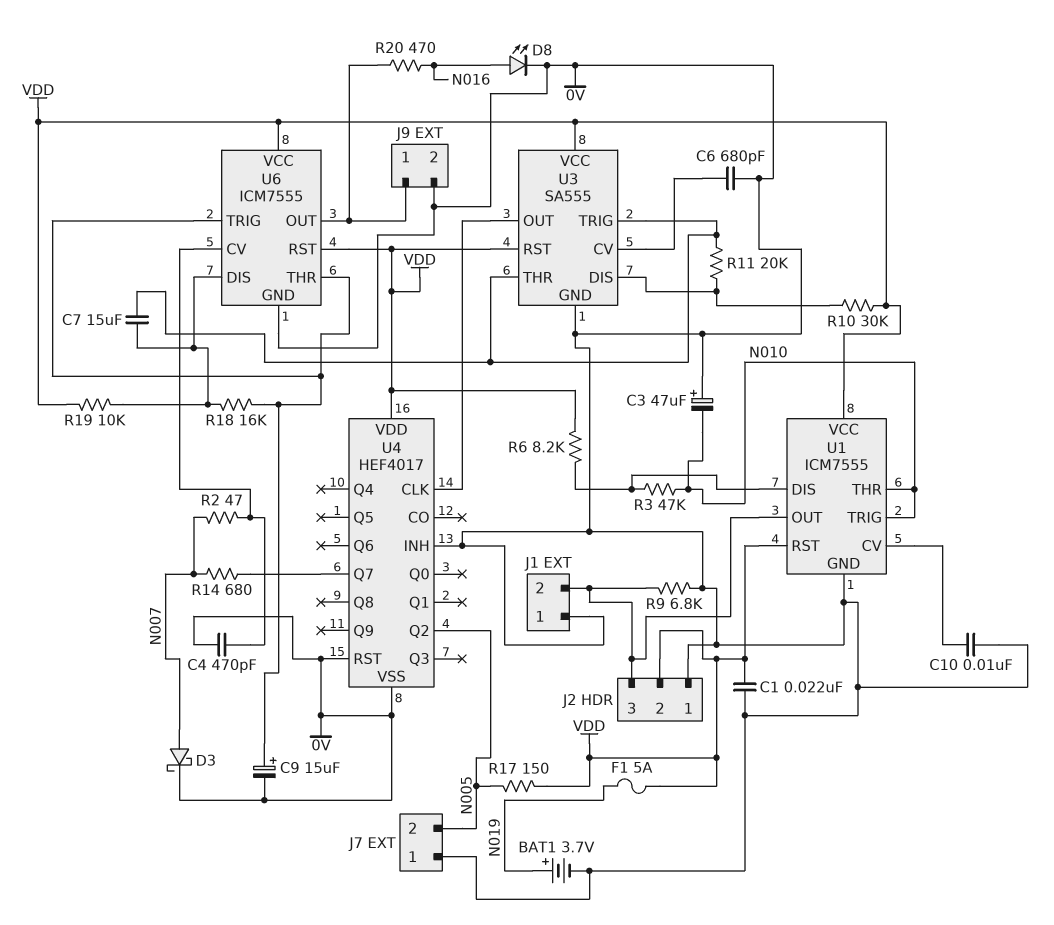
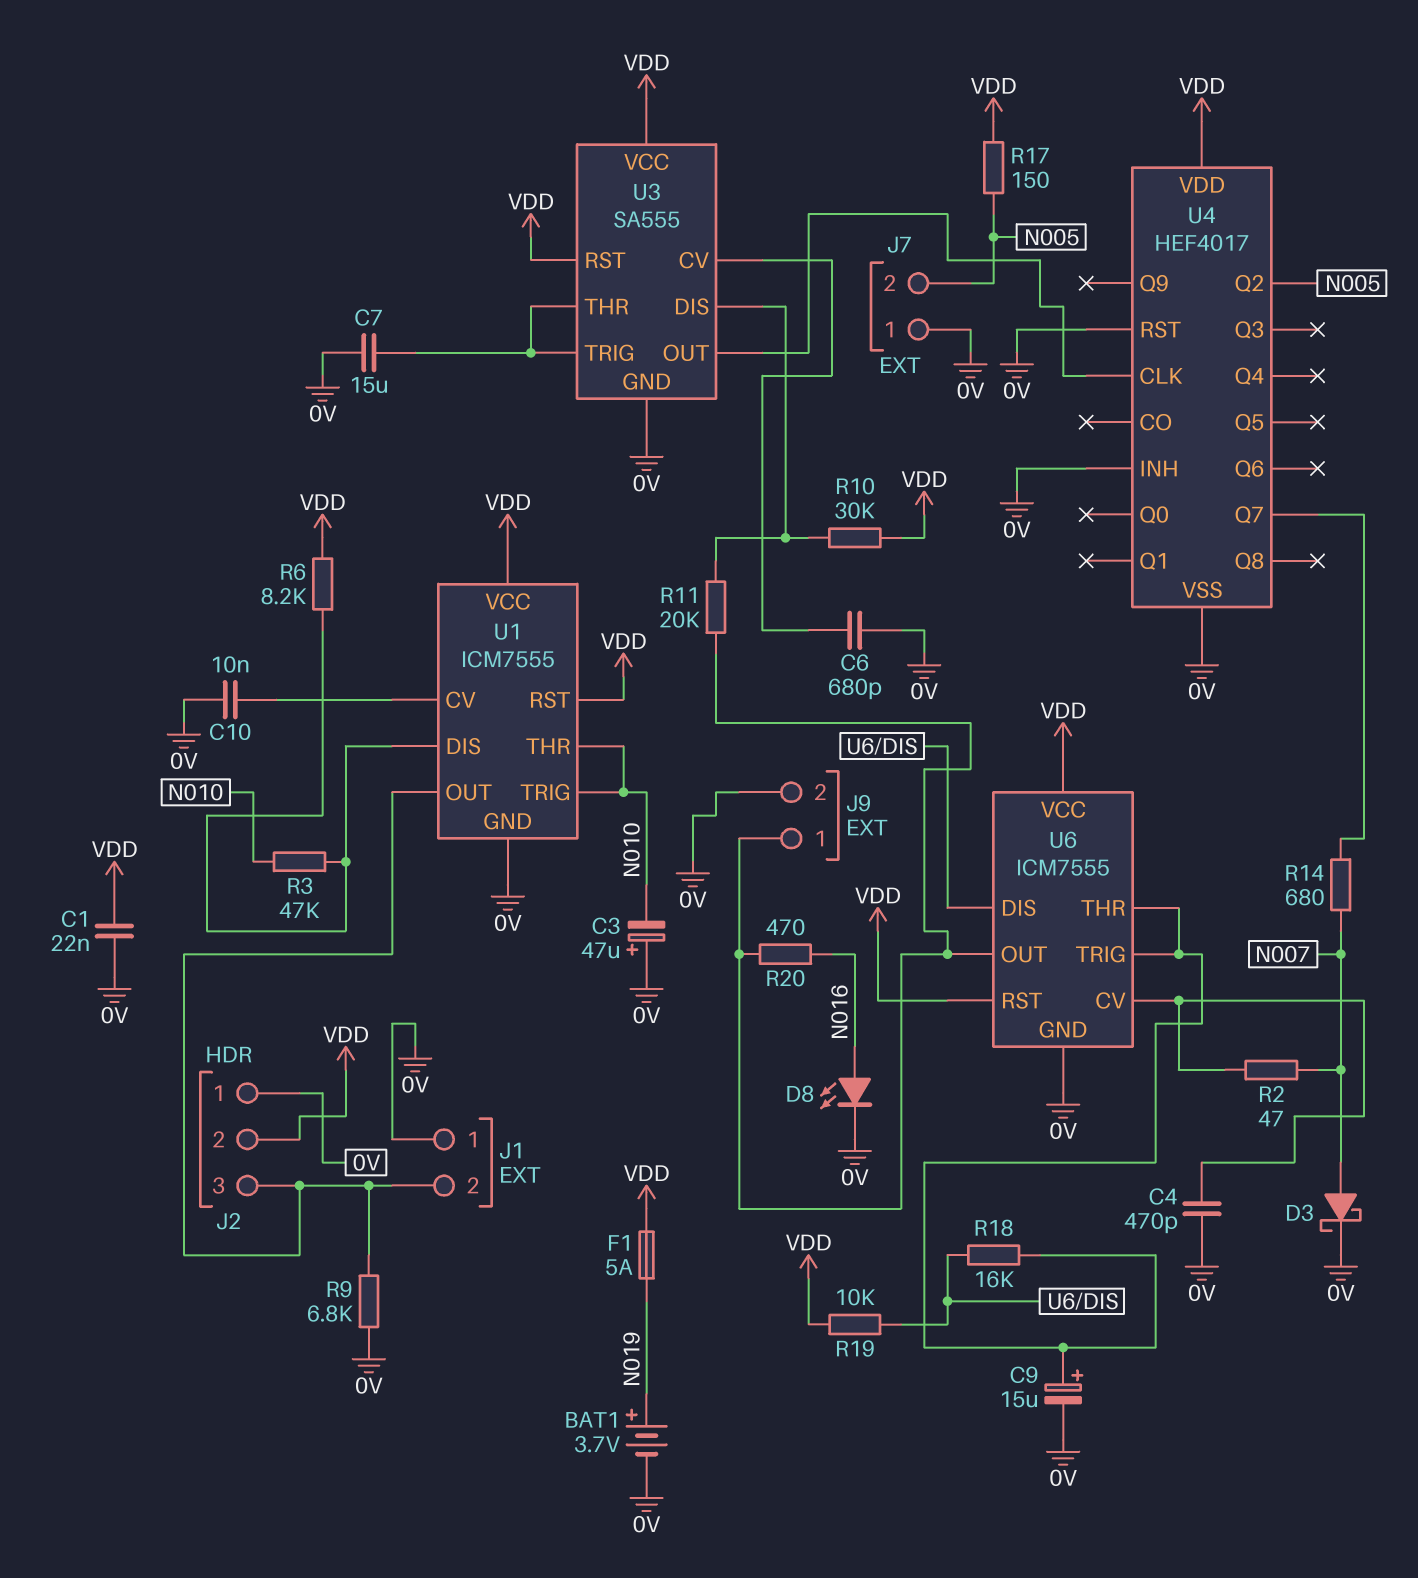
C7: 15uF (U3/THR, U6/DIS) -> 15uF (0V, U3/THR)
R11: 20k (U3/DIS, U3/THR) -> 20k (J9/1, U3/DIS)

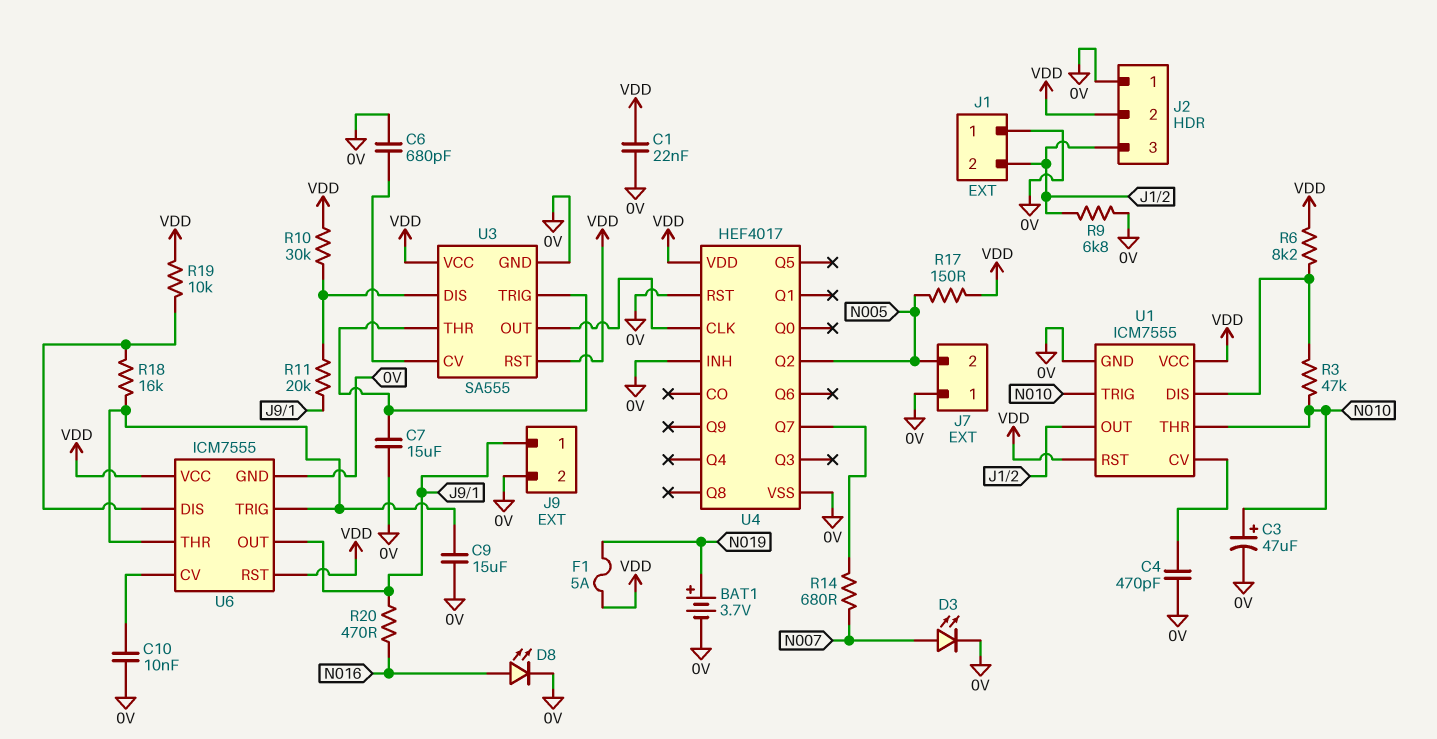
C3: 47uF (plus 0V, minus N010) -> 47uF (plus N010, minus 0V)
C4: 470pF (0V, U6/CV) -> 470pF (0V, U1/CV)
C9: 15uF (plus U6/THR, minus 0V) -> 15uF (0V, U6/THR)
C10: 10nF (0V, U1/CV) -> 10nF (0V, U6/CV)
D3: schottky (A N007, K 0V) -> LED (A N007, K 0V)
R2: 47 (N007, U6/CV) -> none

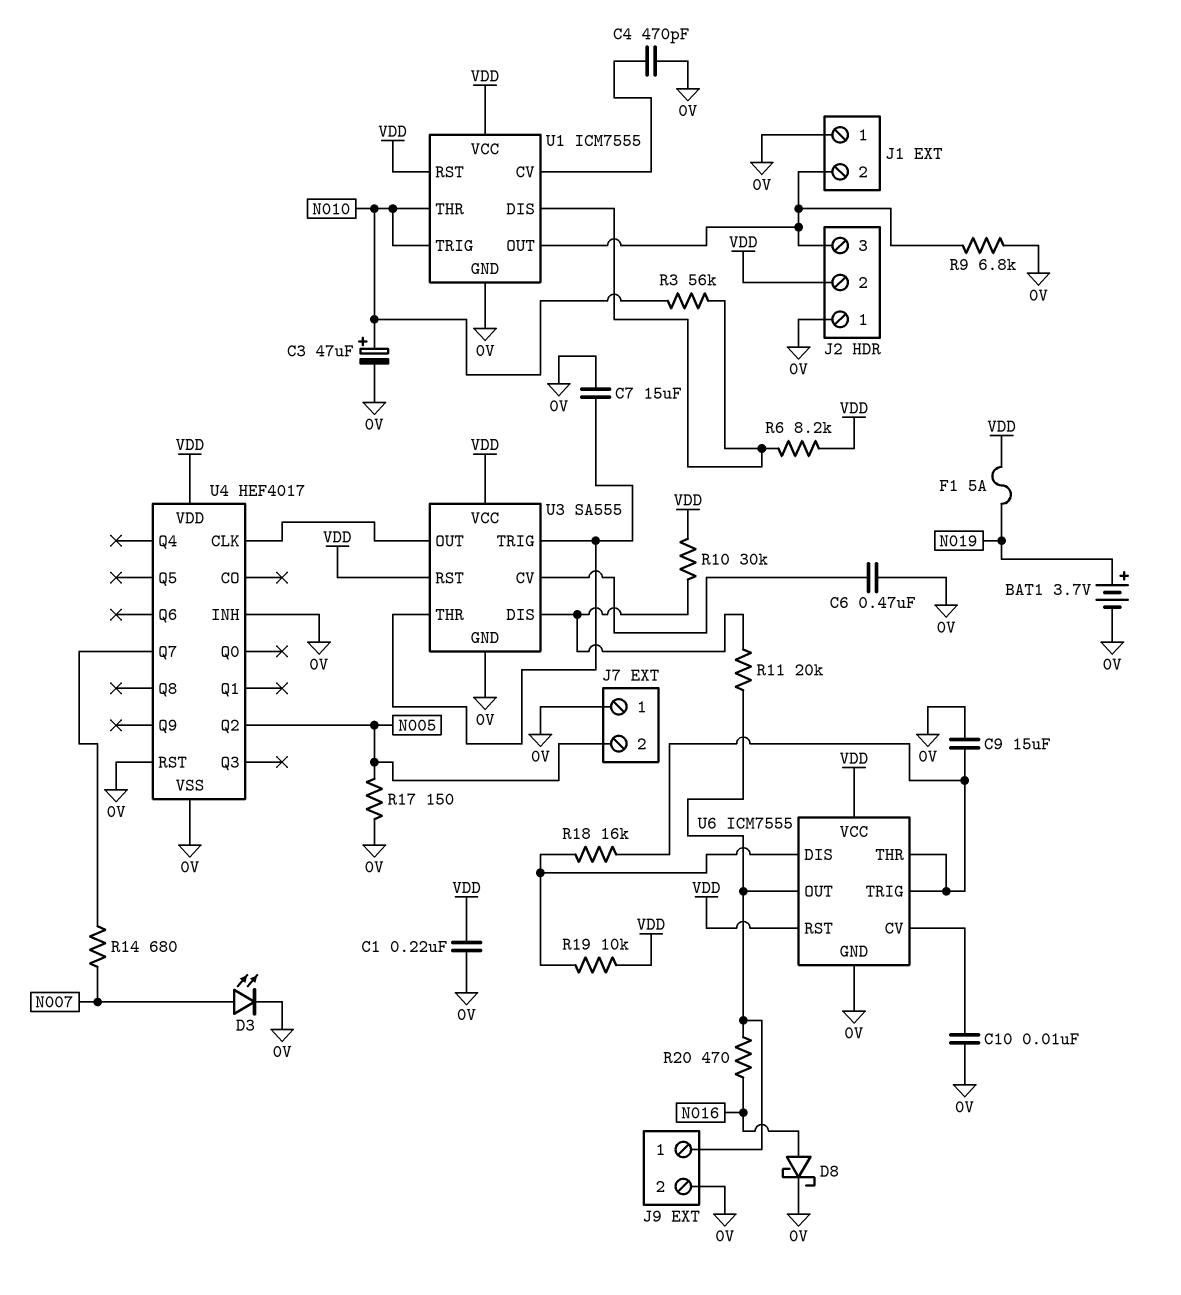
C1: 22nF (0V, VDD) -> 220nF (0V, VDD)
C6: 680pF (0V, U3/CV) -> 470nF (0V, U3/CV)
D8: LED (A N016, K 0V) -> schottky (A N016, K 0V)
R3: 47k (N010, U1/DIS) -> 56k (N010, U1/DIS)
R17: 150 (N005, VDD) -> 150 (0V, N005)

